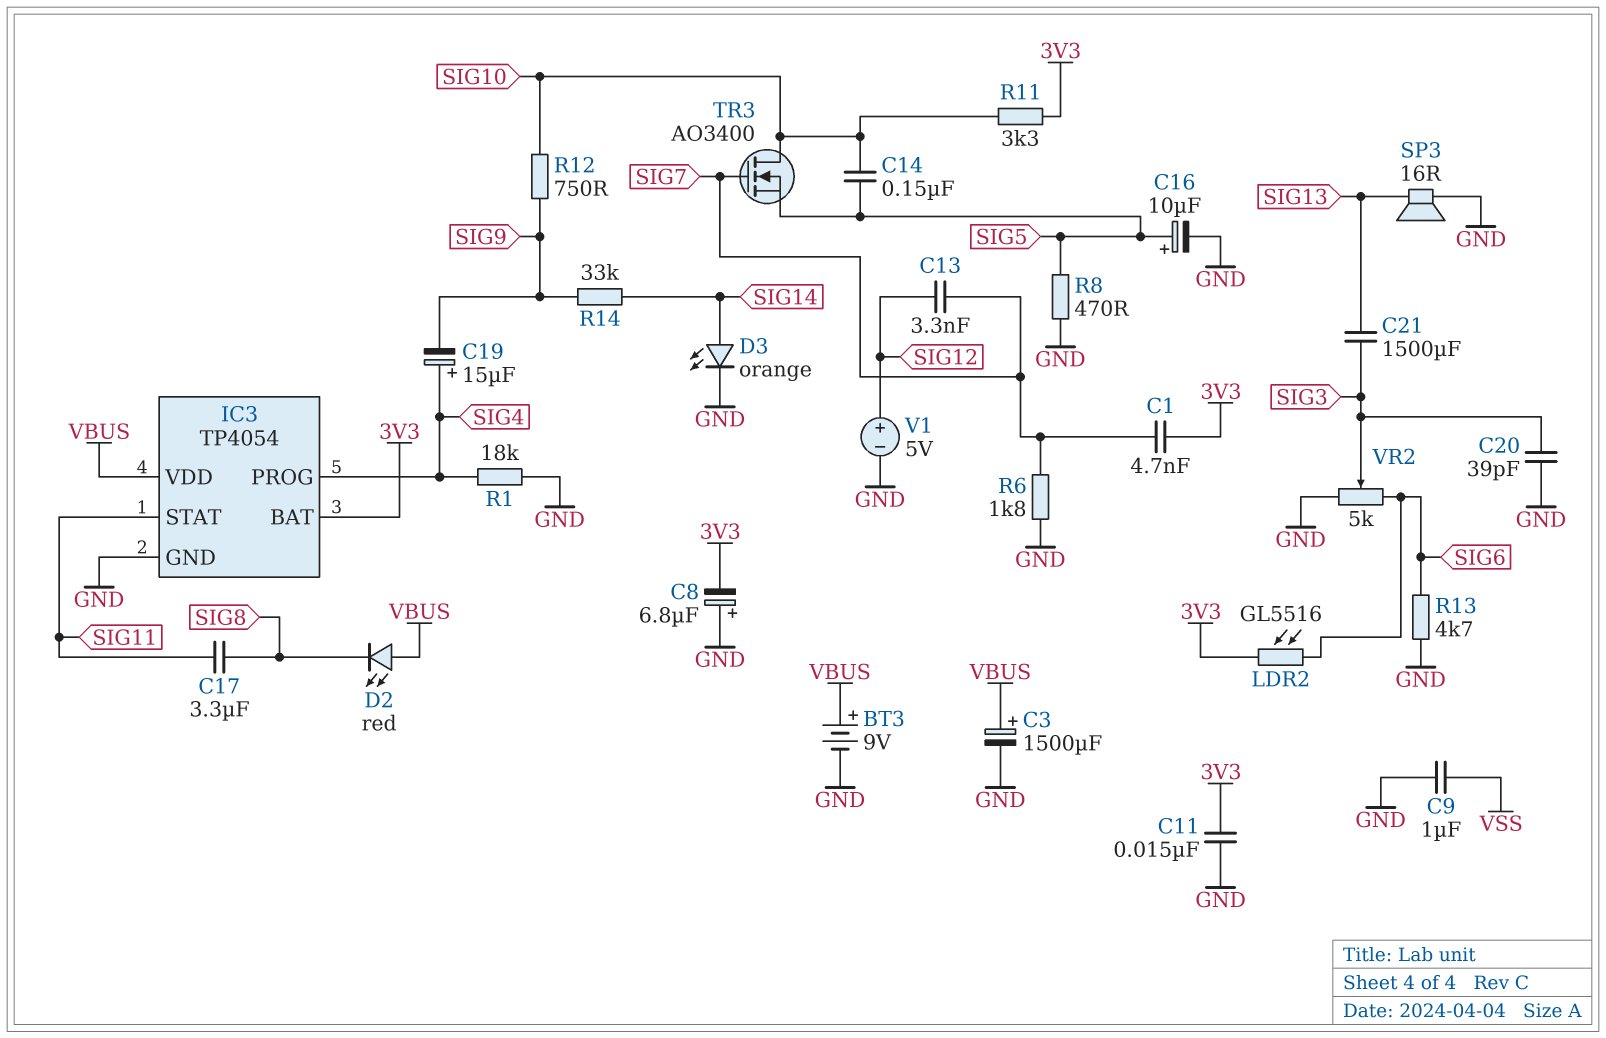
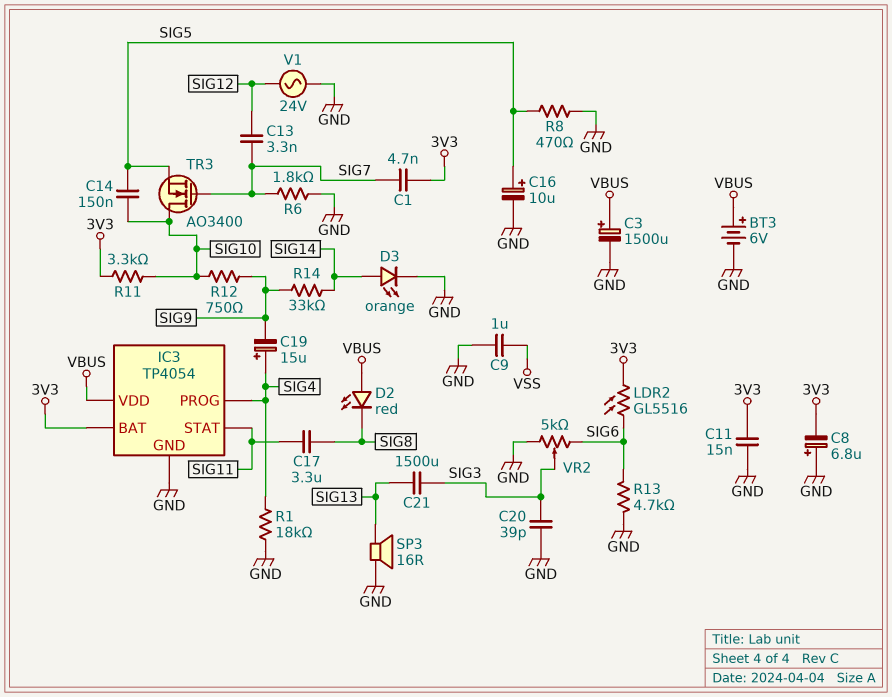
BT3: 9V (plus VBUS, minus GND) -> 6V (plus VBUS, minus GND)
V1: 5V (plus SIG12, minus GND) -> AC 24V (GND, SIG12)

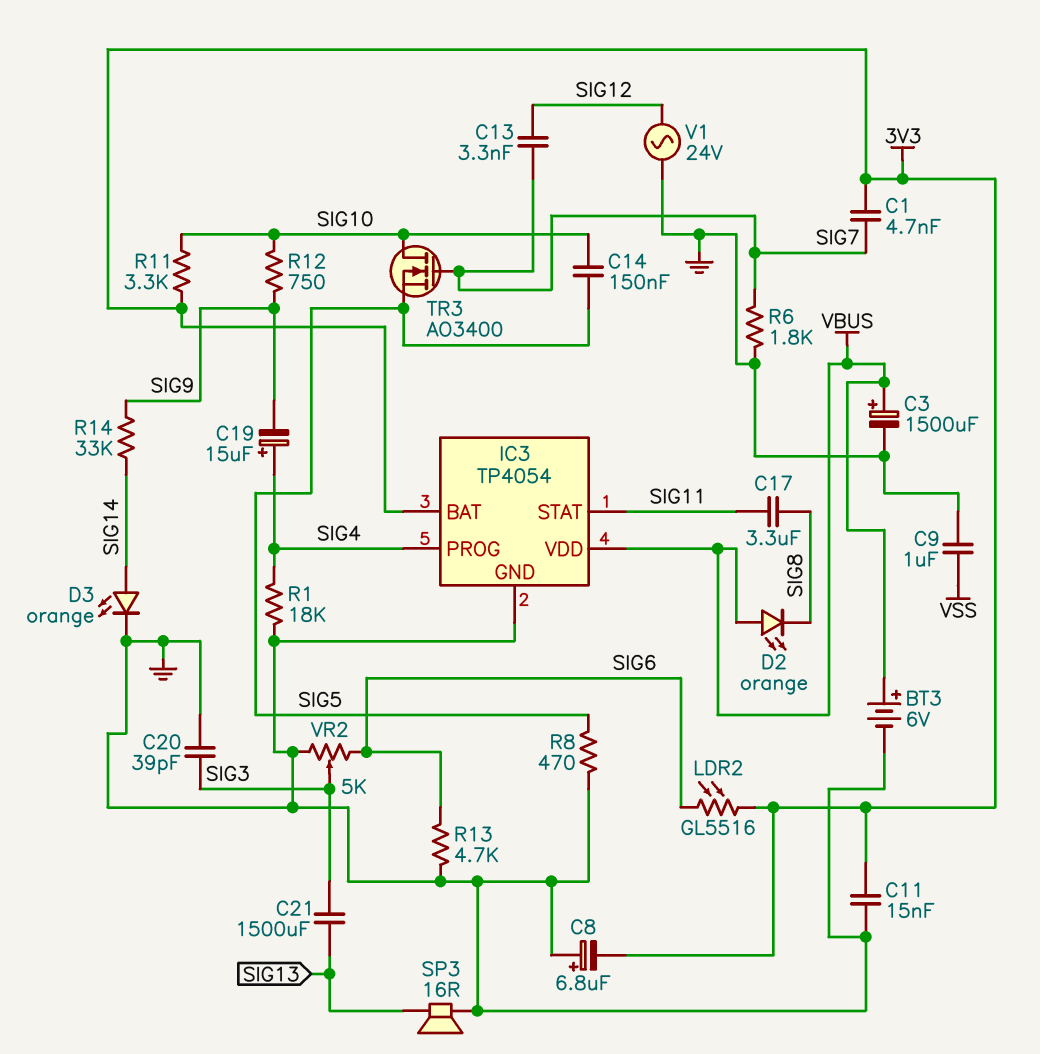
C16: 10uF (plus SIG5, minus GND) -> none
D2: LED red (A VBUS, K SIG8) -> LED orange (A VBUS, K SIG8)

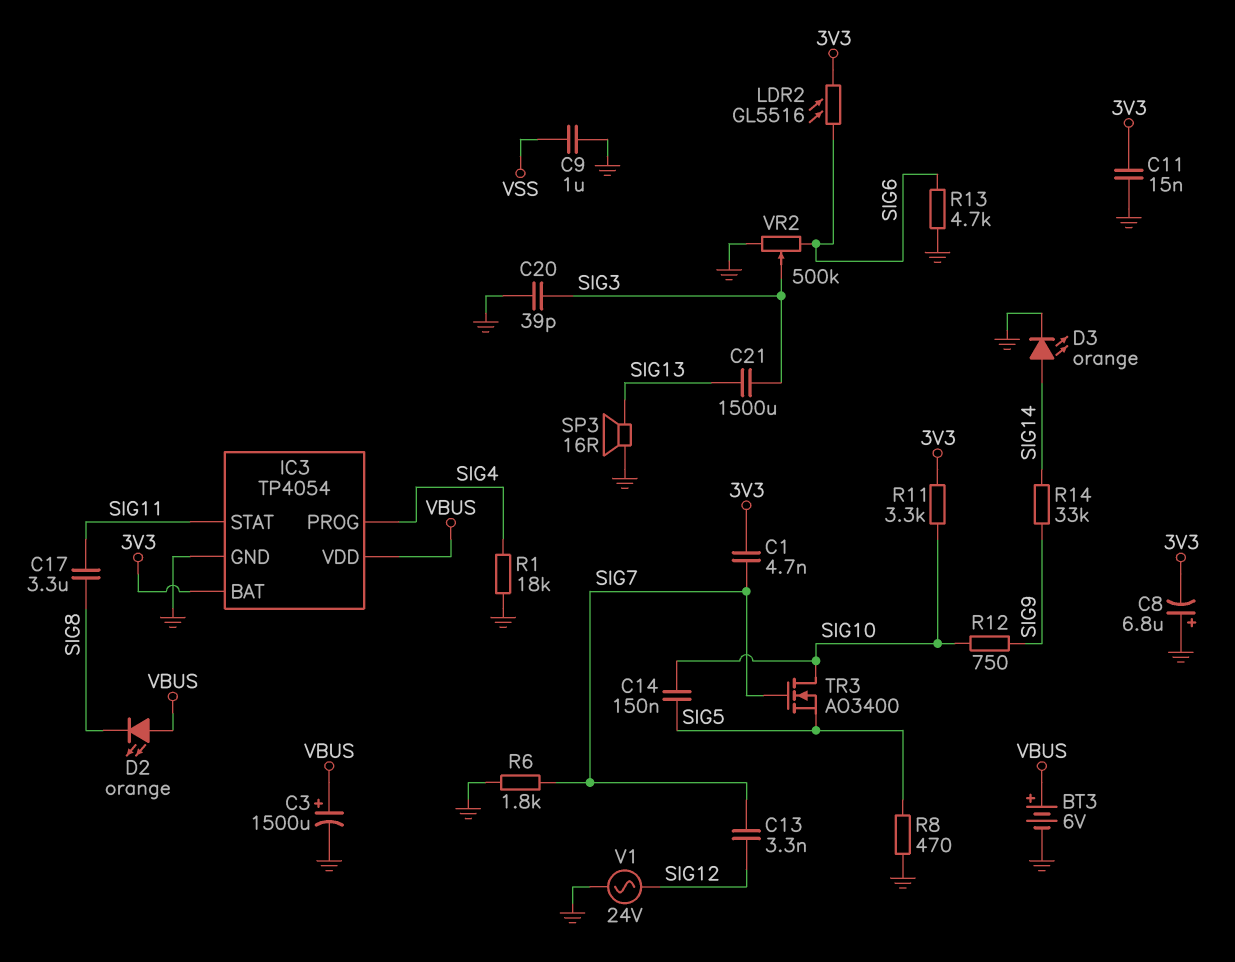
C19: 15uF (plus SIG4, minus SIG9) -> none
VR2: 5k (GND, SIG6, wiper SIG3) -> 500k (GND, SIG6, wiper SIG3)

